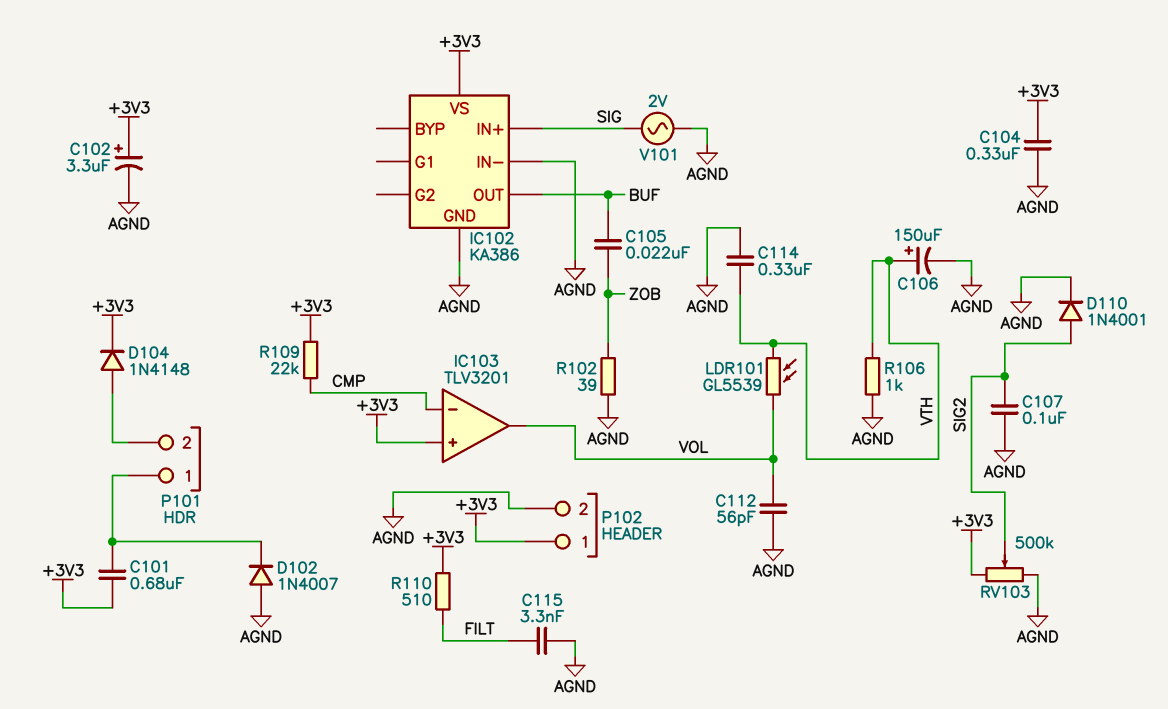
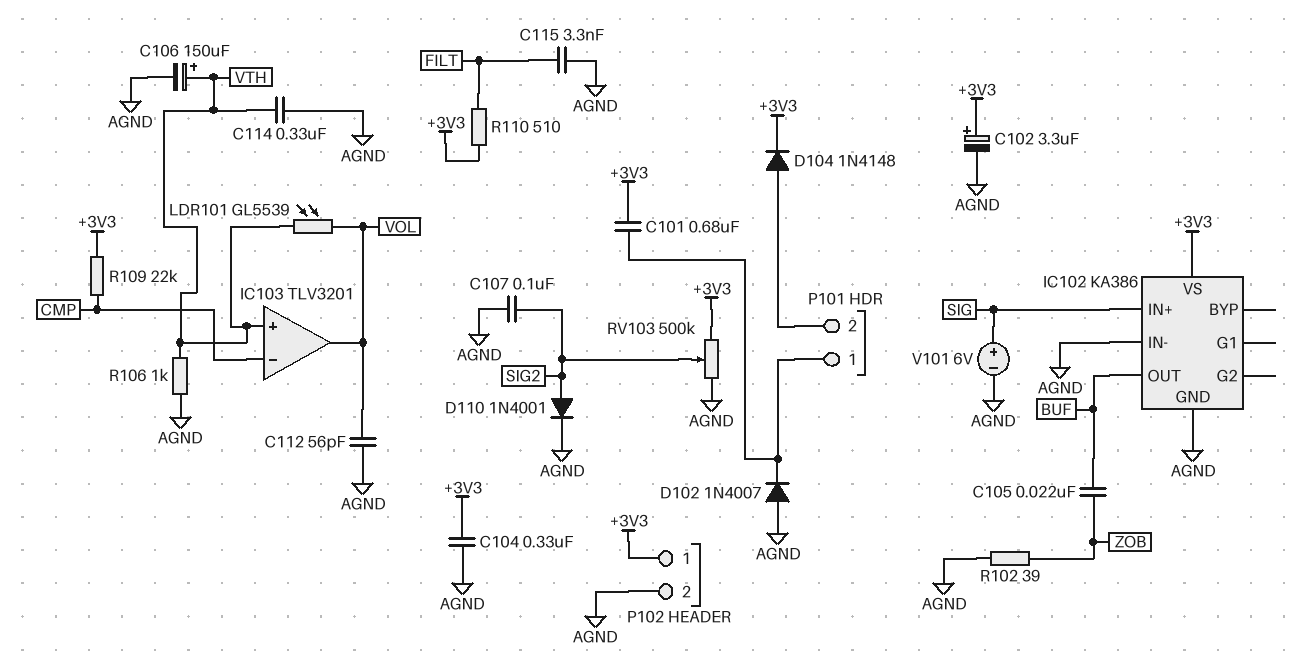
IC103 pin in+: +3V3 -> VTH
V101: AC 2V (AGND, SIG) -> 6V (plus SIG, minus AGND)

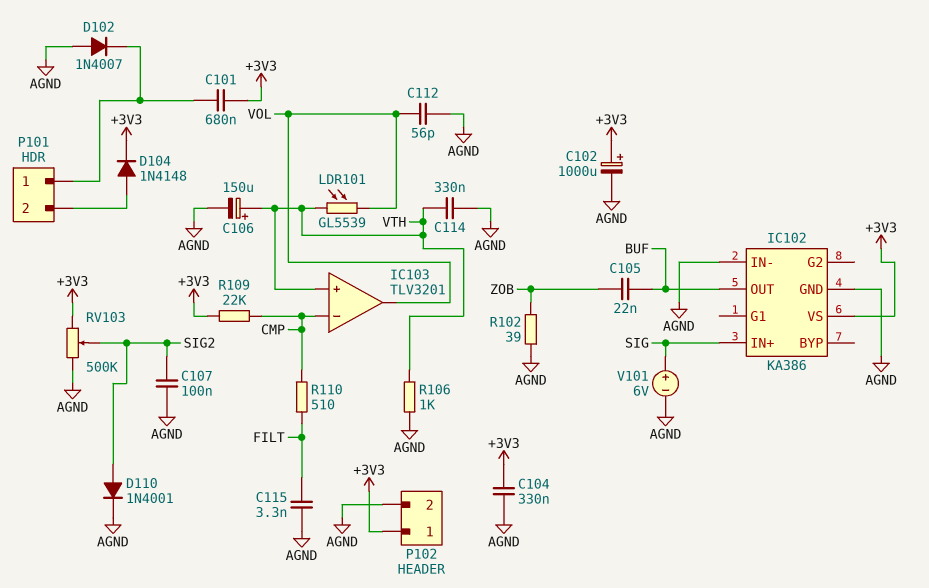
C102: 3.3uF (plus +3V3, minus AGND) -> 1000uF (plus +3V3, minus AGND)
R110: 510 (+3V3, FILT) -> 510 (CMP, FILT)

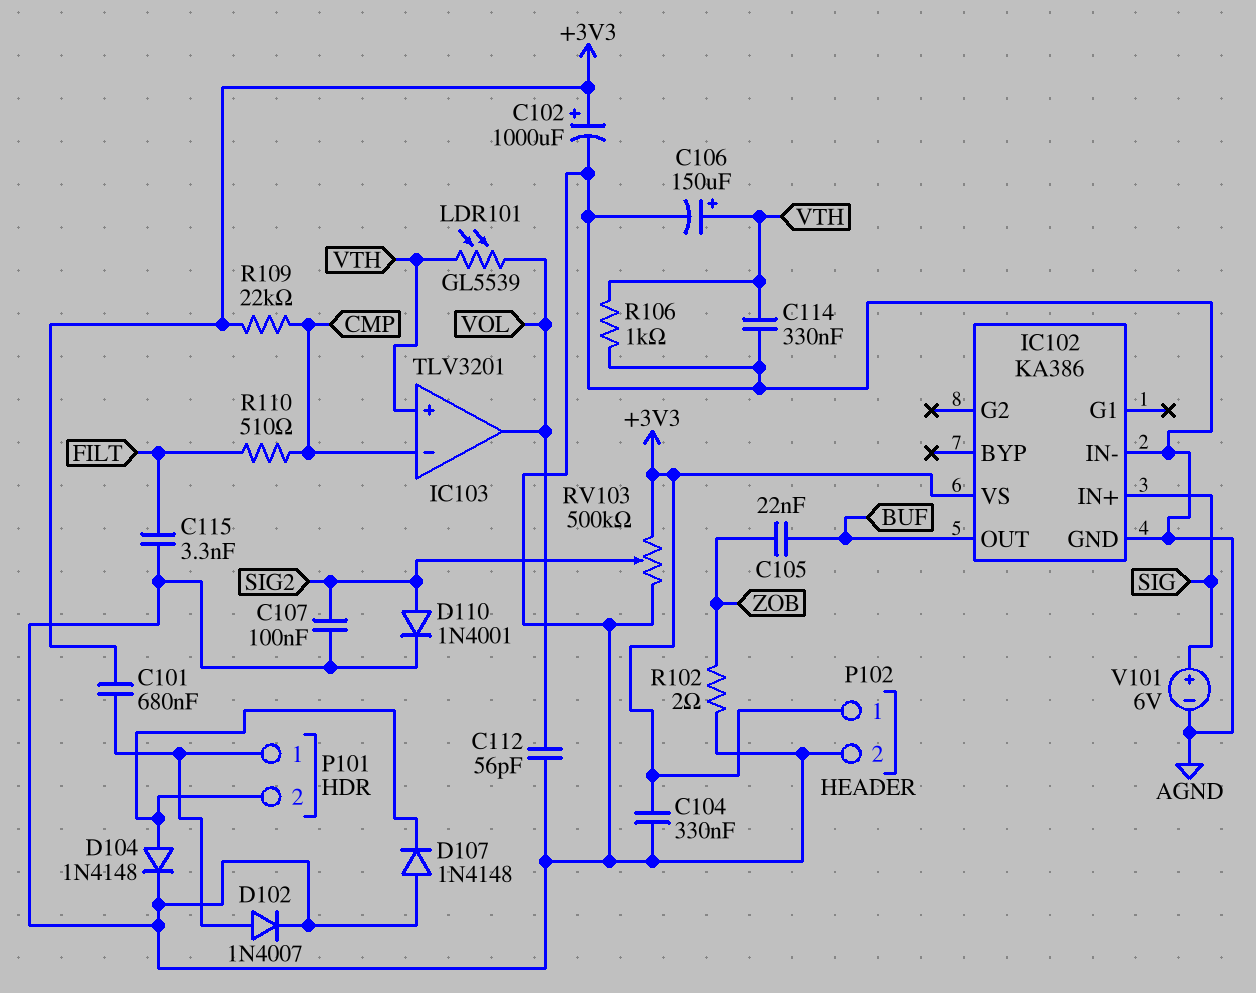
D102: diode 1N4007 (A AGND, K P101/1) -> diode 1N4007 (A P101/1, K AGND)
D104: diode 1N4148 (A P101/2, K +3V3) -> diode 1N4148 (A P101/2, K AGND)
D107: none -> diode 1N4148 (A AGND, K P101/2)
R102: 39 (AGND, ZOB) -> 2 (AGND, ZOB)

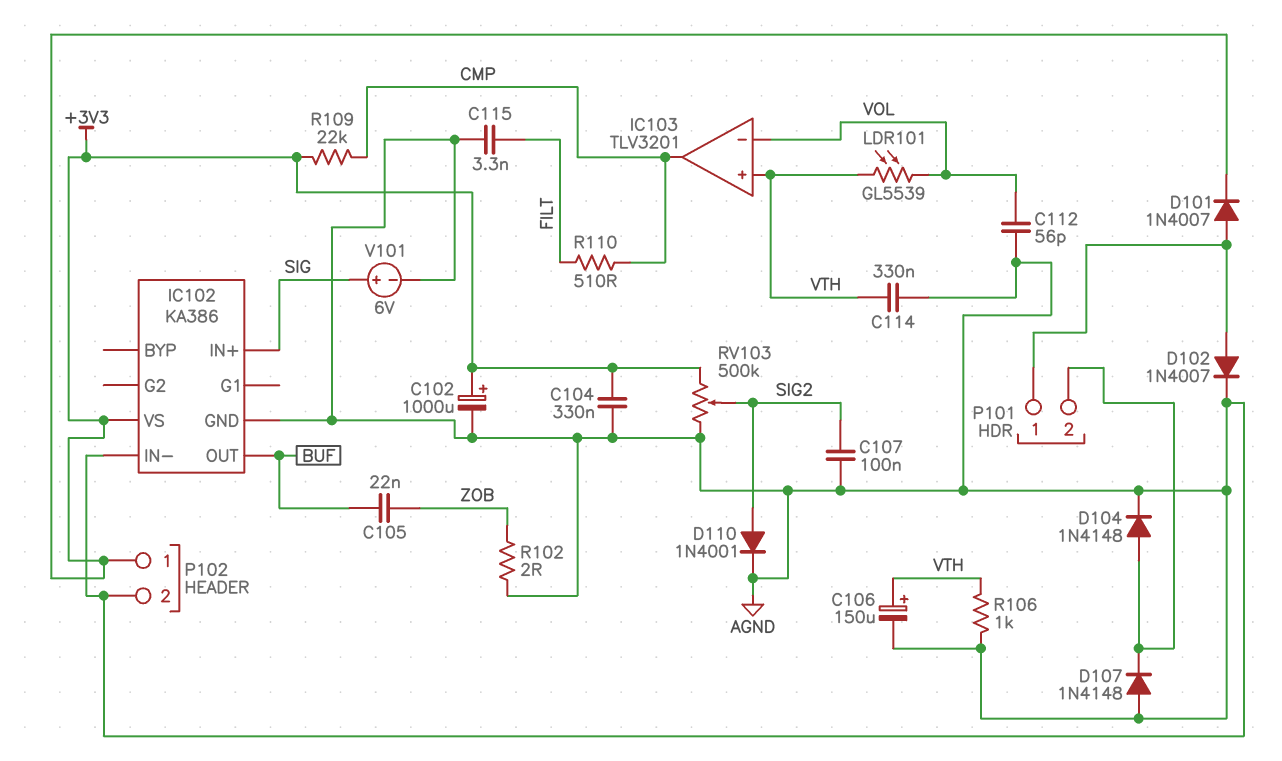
C101: 680nF (+3V3, P101/1) -> none
D101: none -> diode 1N4007 (A P101/1, K +3V3)
IC103 pin in-: CMP -> VOL
IC103 pin out: VOL -> CMP

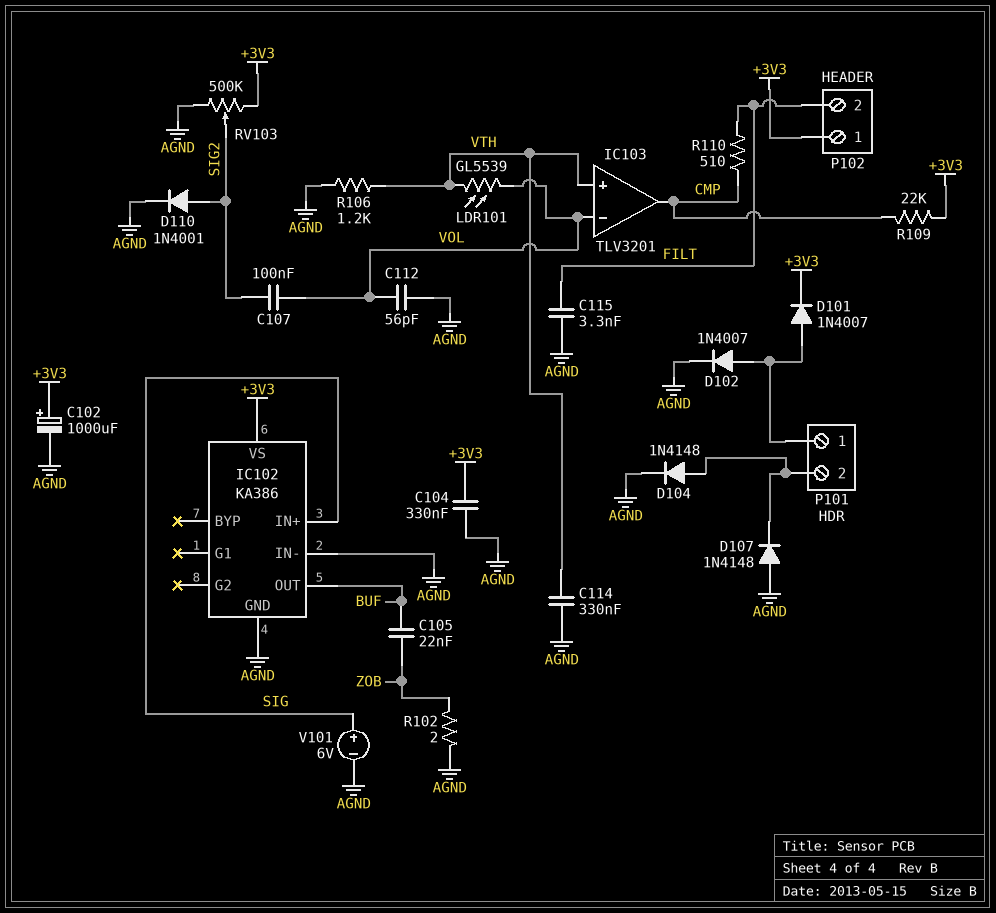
C106: 150uF (plus VTH, minus AGND) -> none
C107: 100nF (AGND, SIG2) -> 100nF (SIG2, VOL)
P102 pin 2: AGND -> FILT
R106: 1k (AGND, VTH) -> 1.2k (AGND, VTH)

